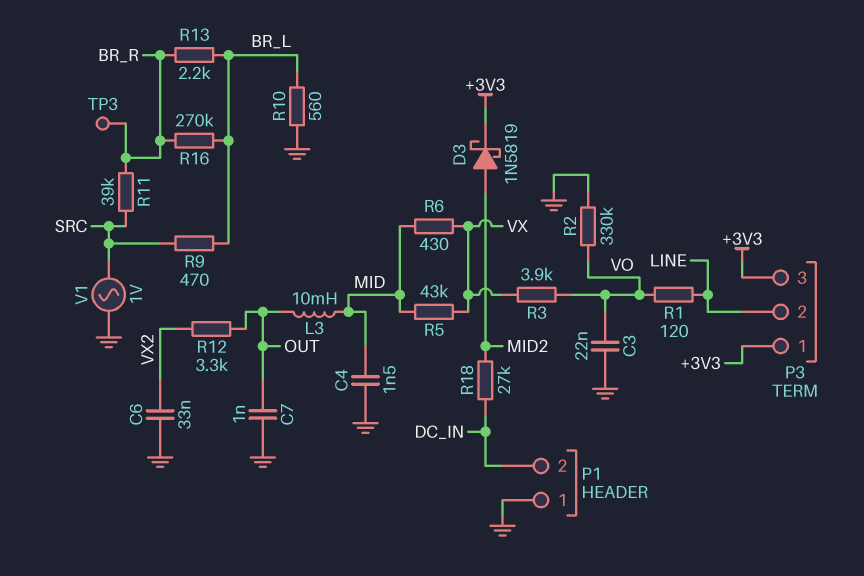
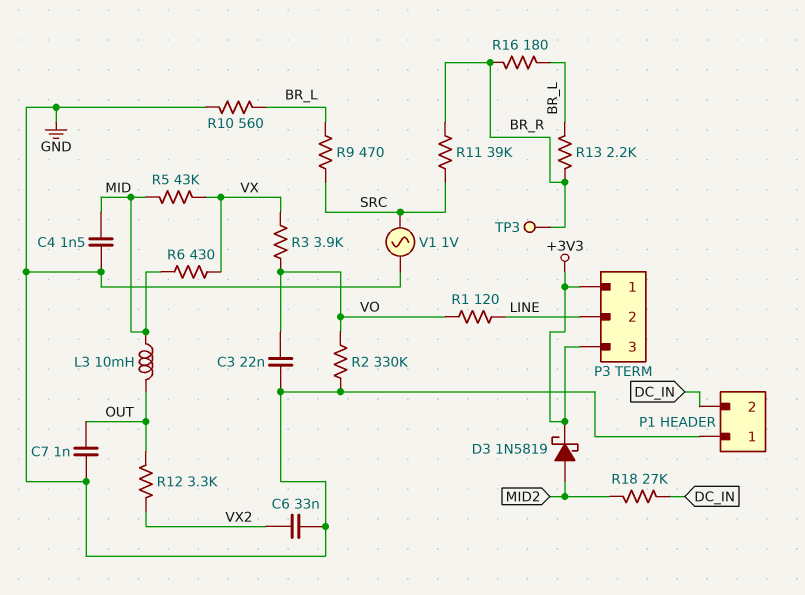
R16: 270k (BR_L, BR_R) -> 180 (BR_L, BR_R)

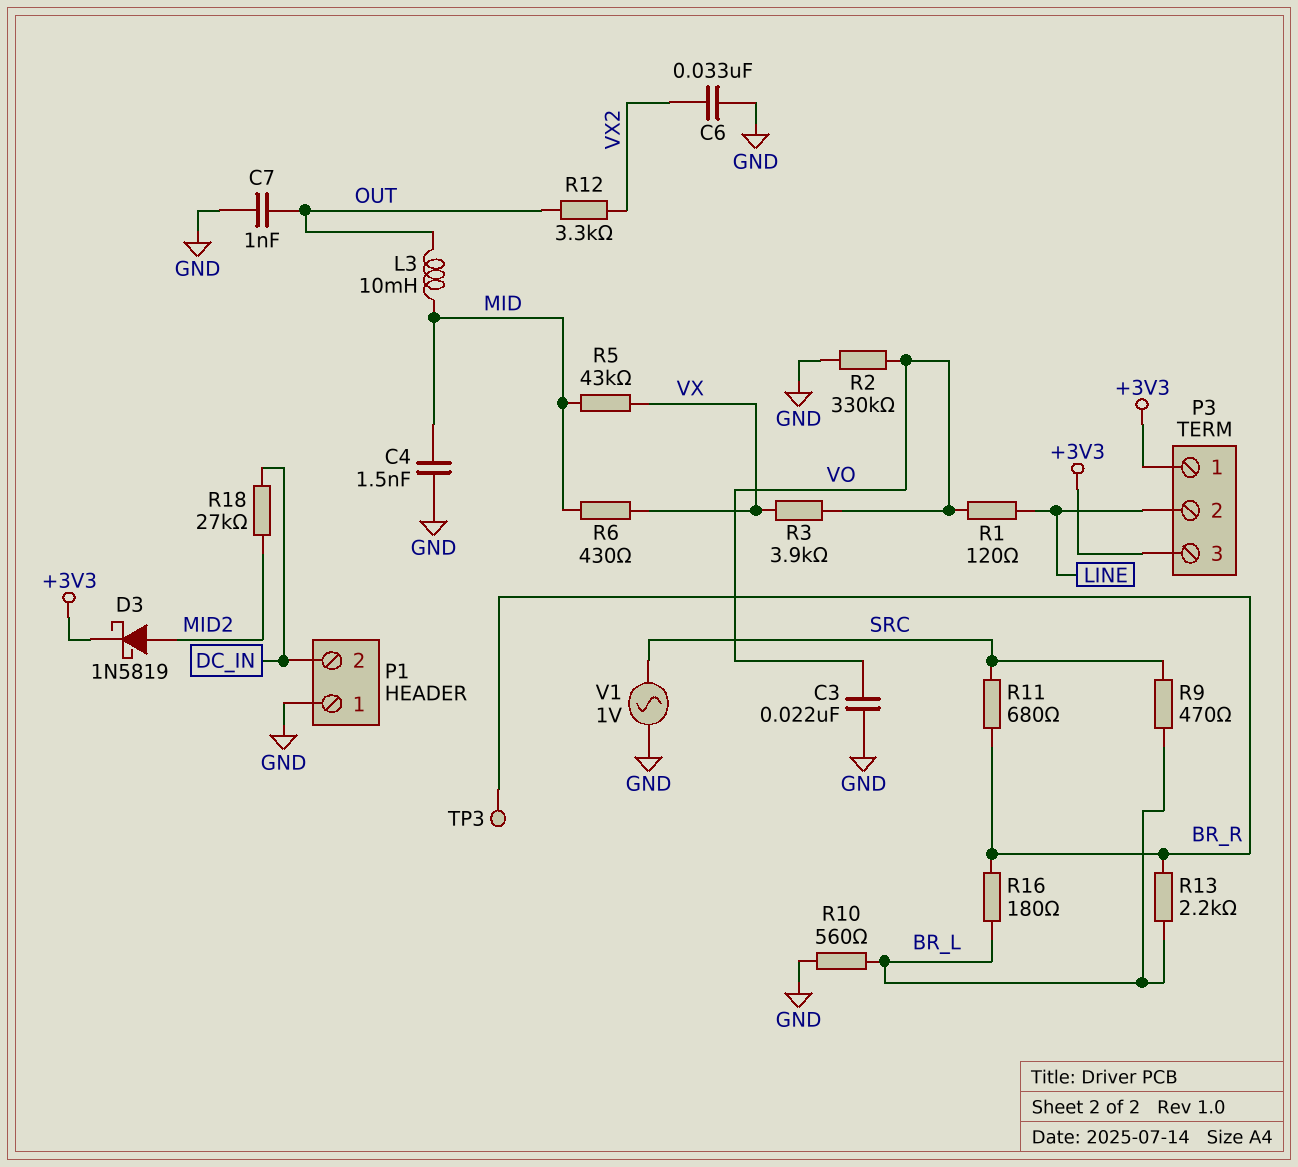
R11: 39k (BR_R, SRC) -> 680 (BR_R, SRC)

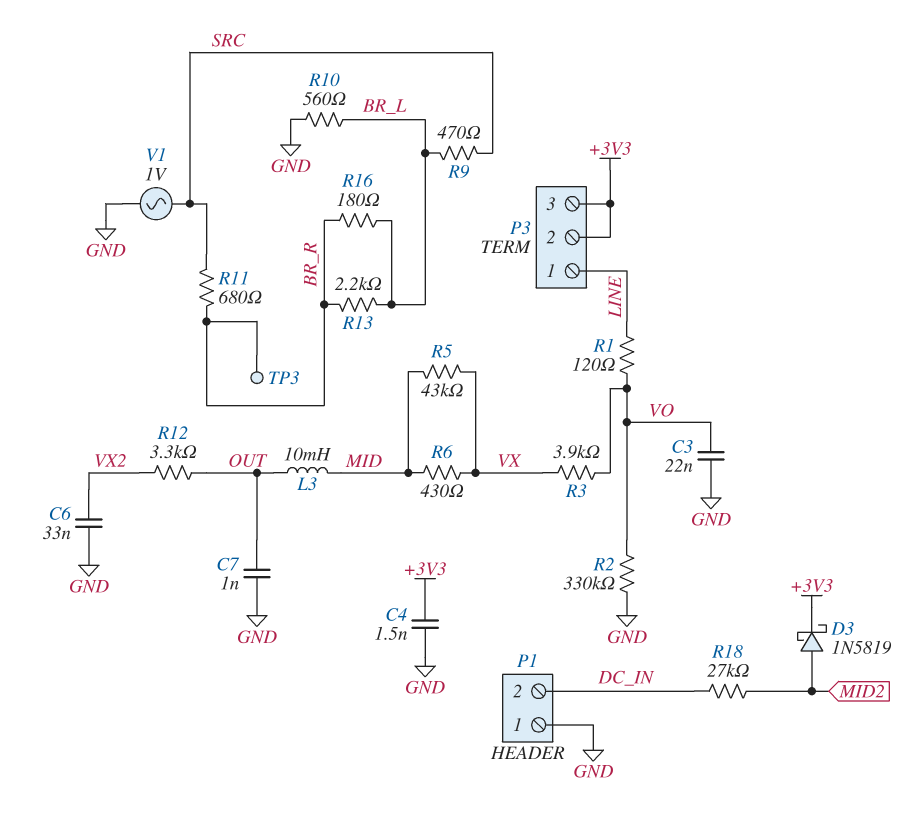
C4: 1.5nF (GND, MID) -> 1.5nF (+3V3, GND)
P3 pin 1: +3V3 -> LINE
P3 pin 2: LINE -> +3V3

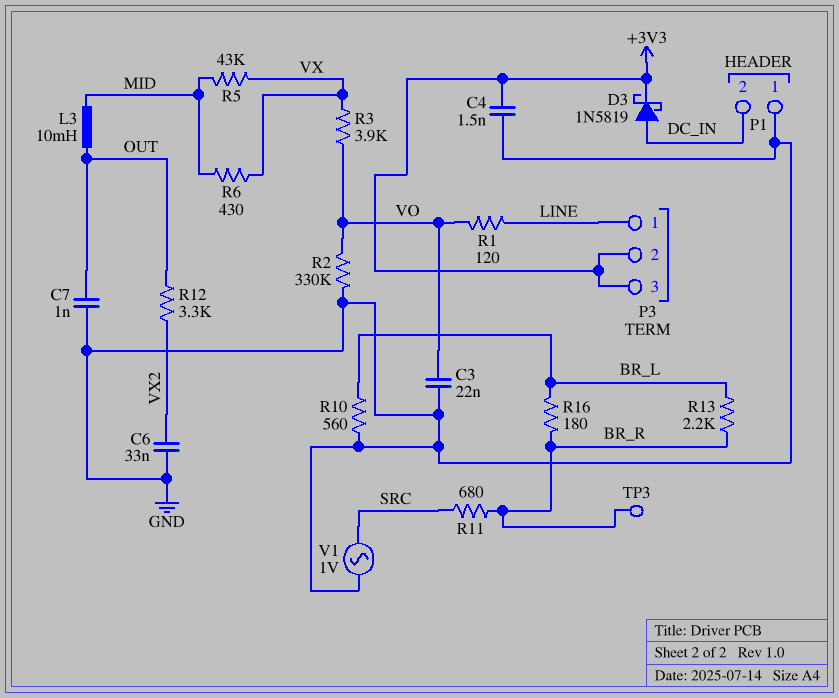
D3: schottky 1N5819 (A MID2, K +3V3) -> schottky 1N5819 (A DC_IN, K +3V3)
R9: 470 (BR_L, SRC) -> none
R18: 27k (DC_IN, MID2) -> none

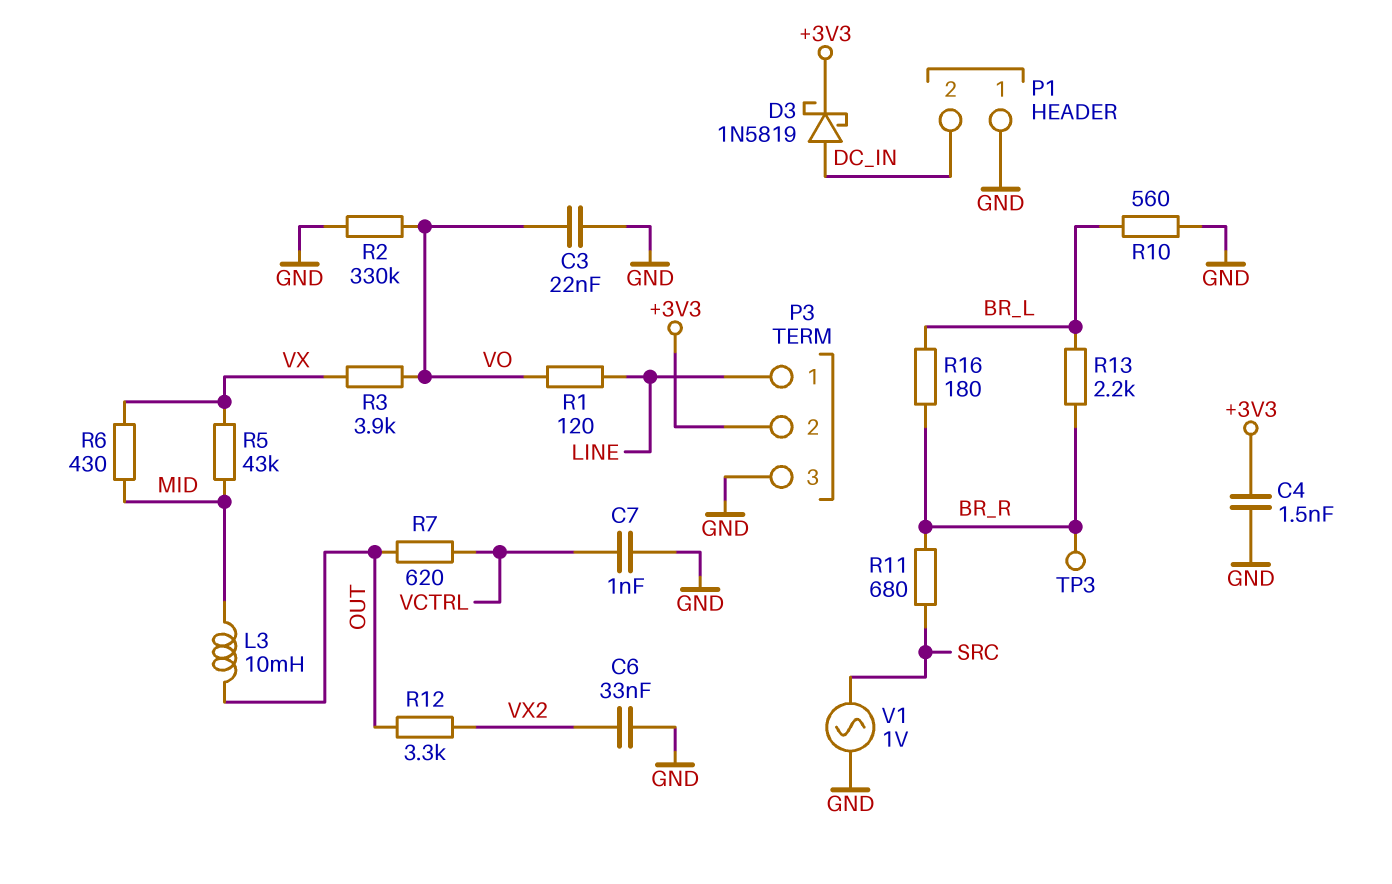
C7: 1nF (GND, OUT) -> 1nF (GND, VCTRL)
P3 pin 3: +3V3 -> GND
R7: none -> 620 (OUT, VCTRL)

